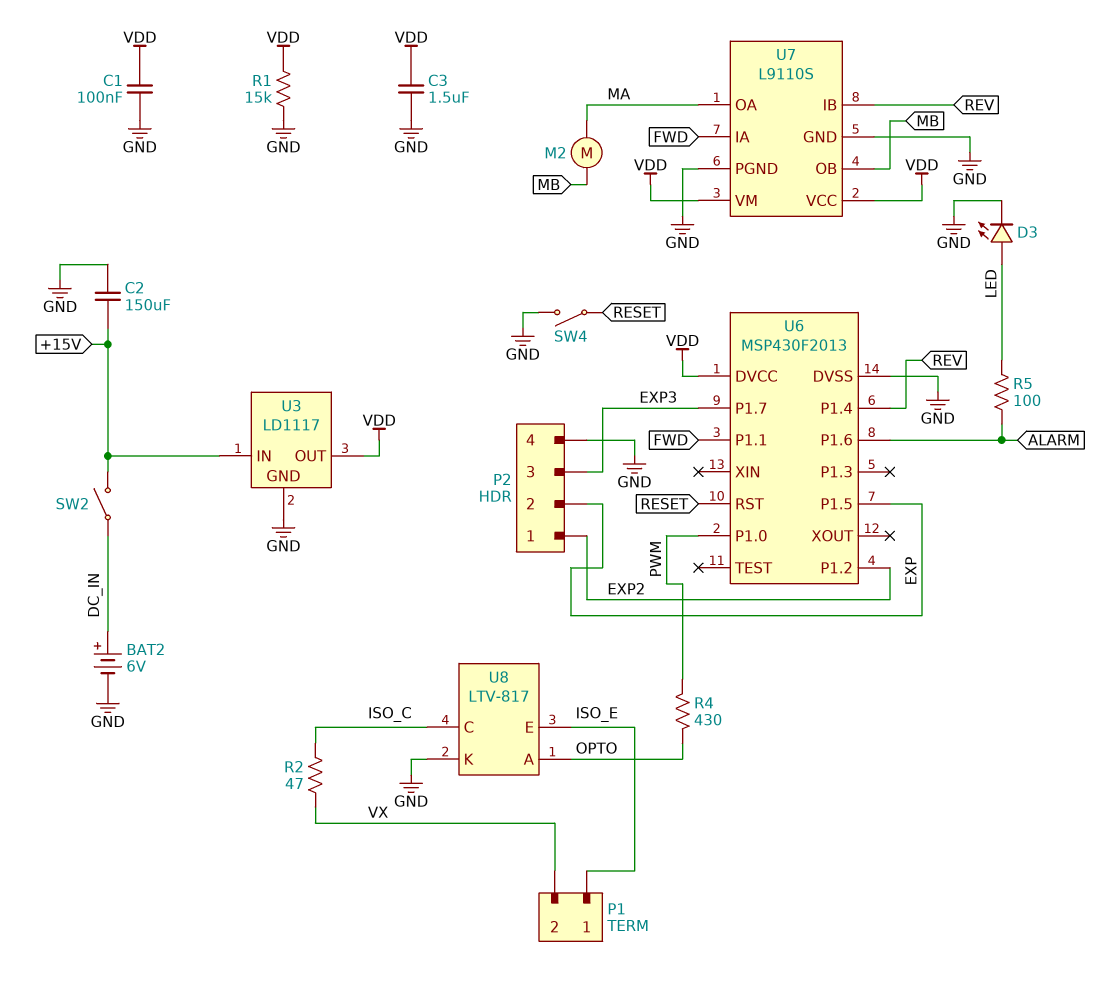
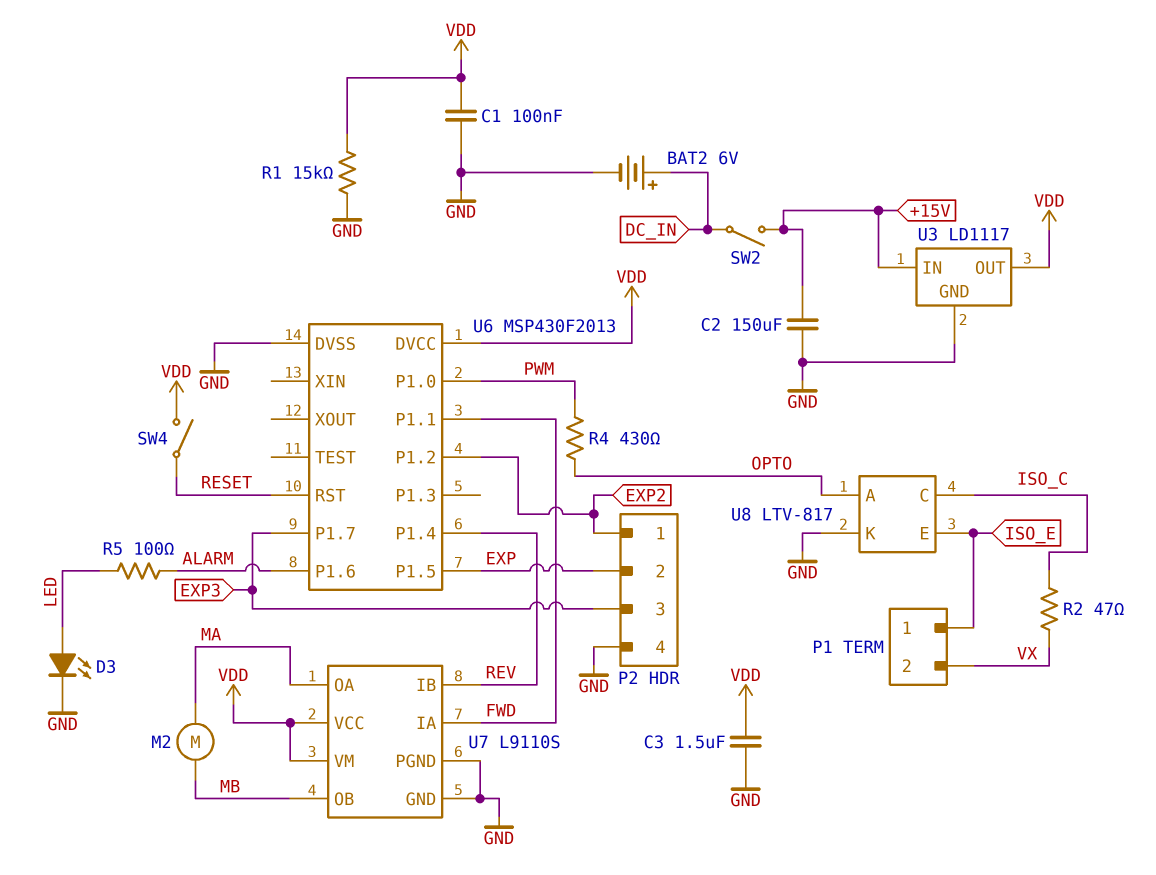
SW4: switch (GND, RESET) -> switch (RESET, VDD)

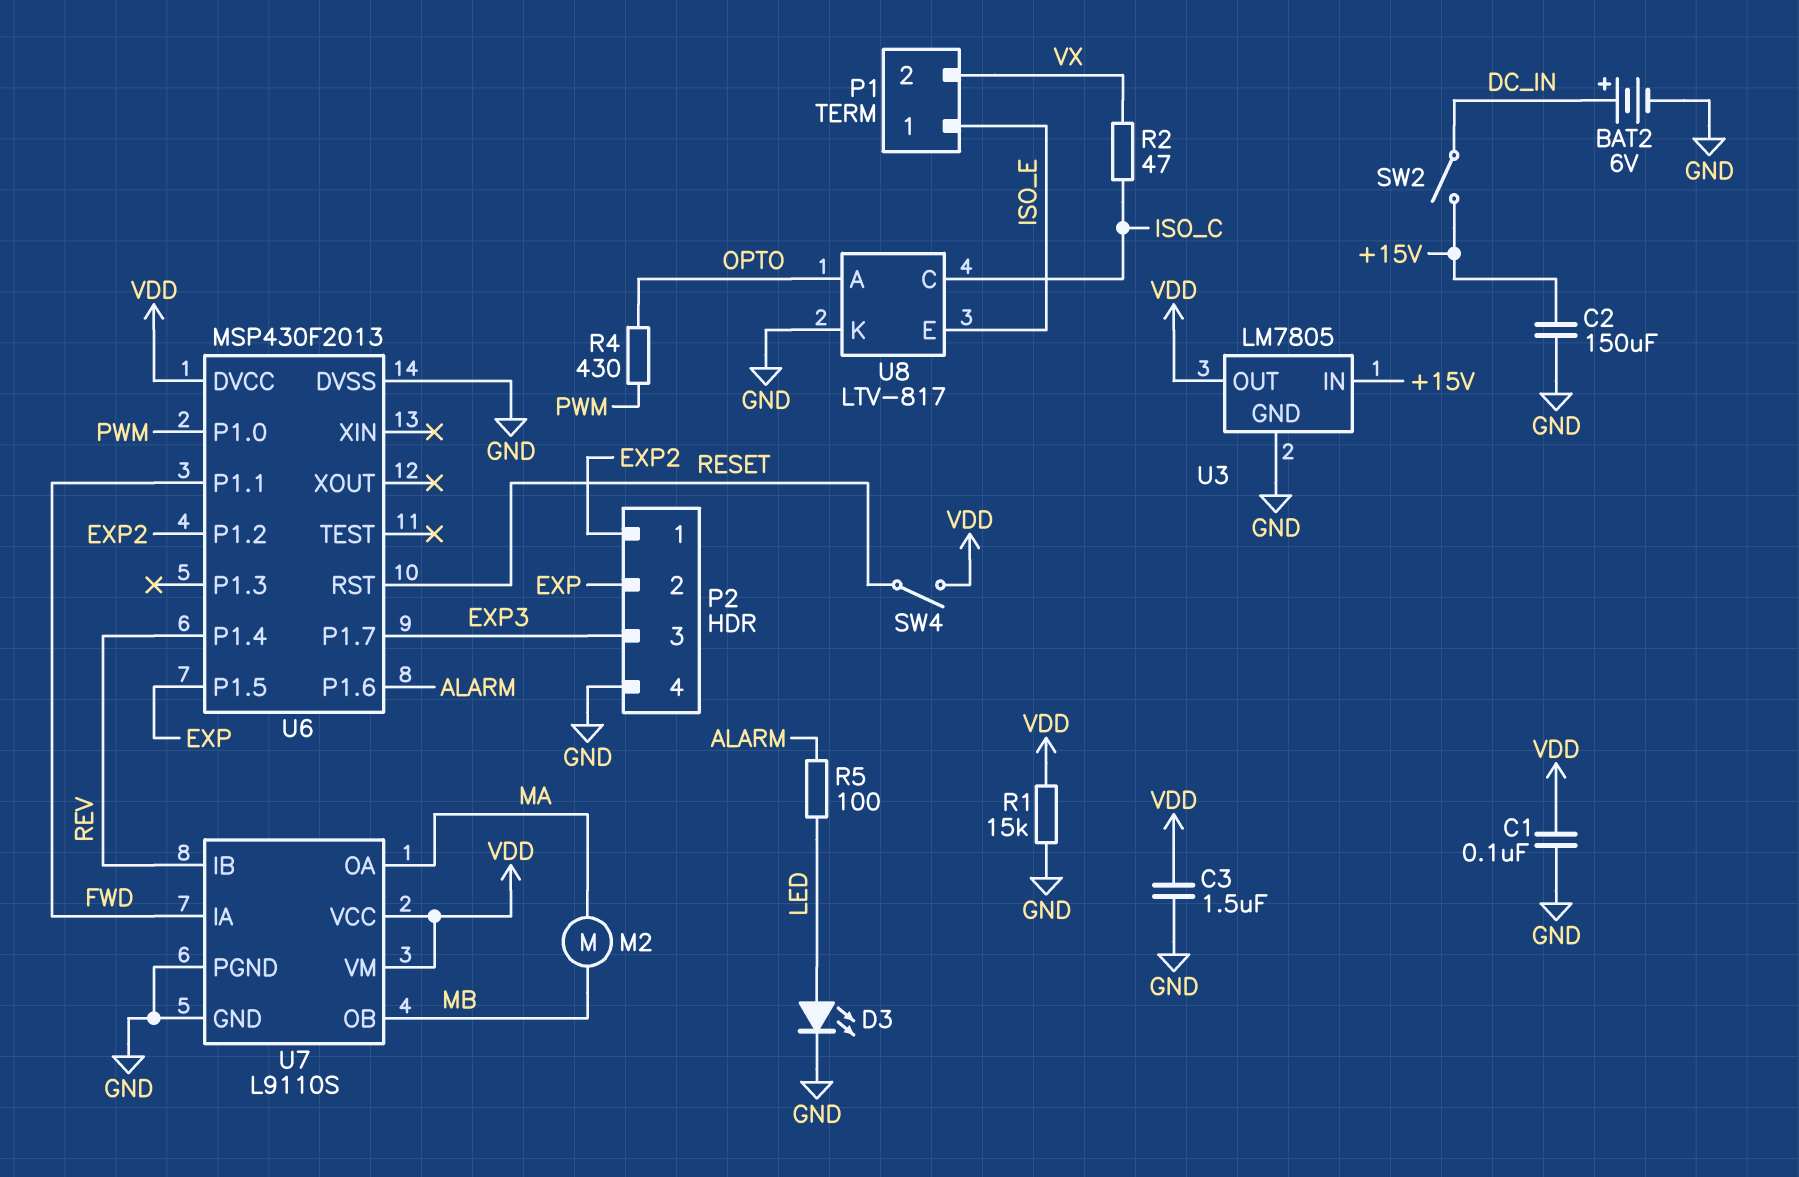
U3: LD1117 -> LM7805

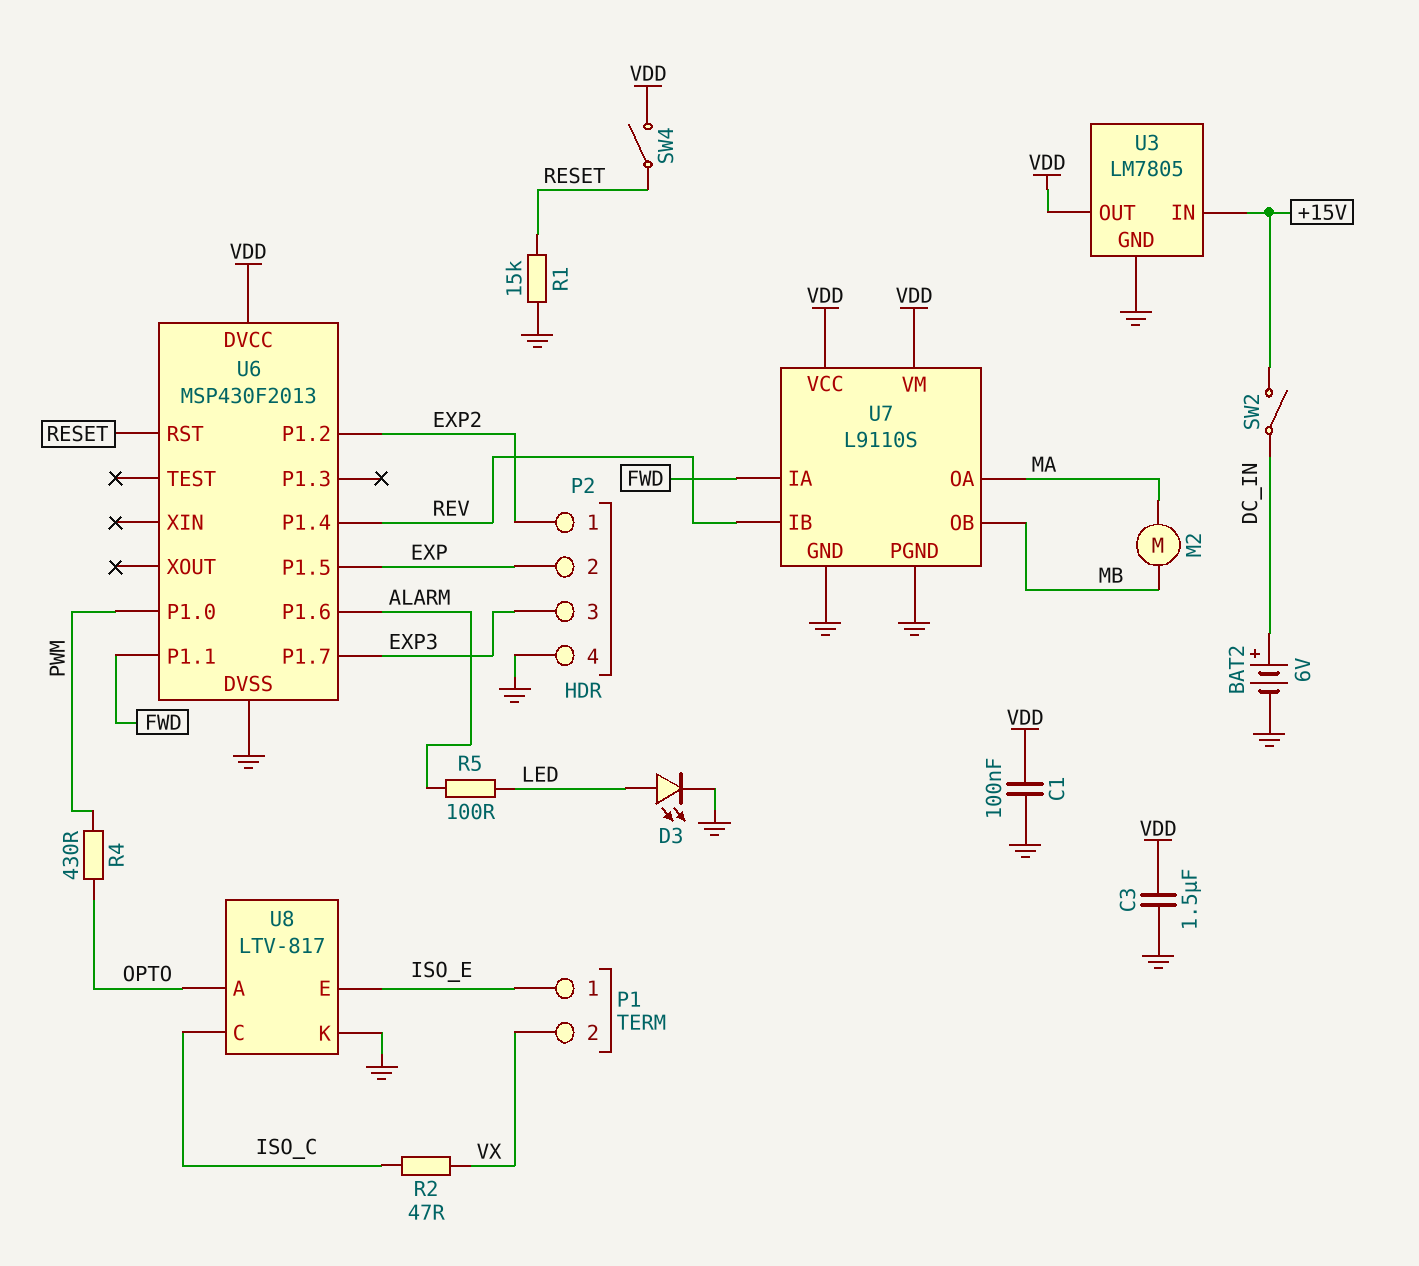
C2: 150uF (+15V, GND) -> none
R1: 15k (GND, VDD) -> 15k (GND, RESET)

